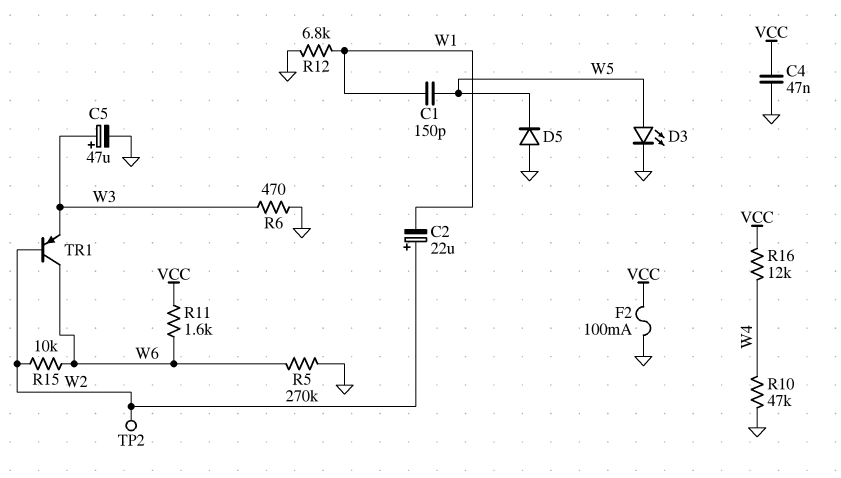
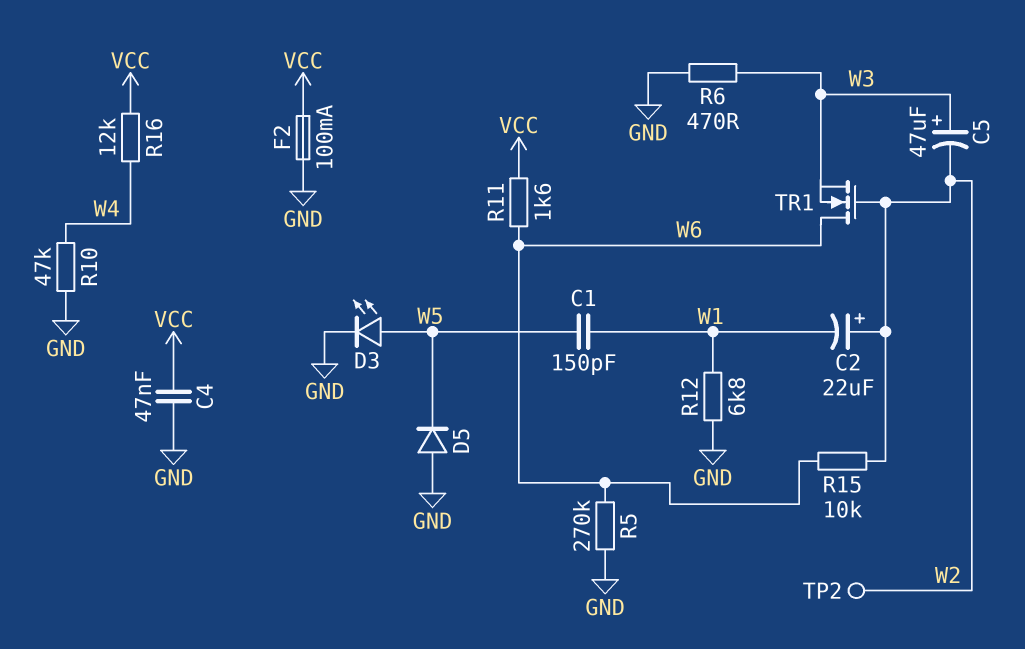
C5: 47uF (plus W3, minus GND) -> 47uF (plus W3, minus W2)
TR1: PNP (B W2, C W6, E W3) -> NMOS (G W2, D W6, S W3)

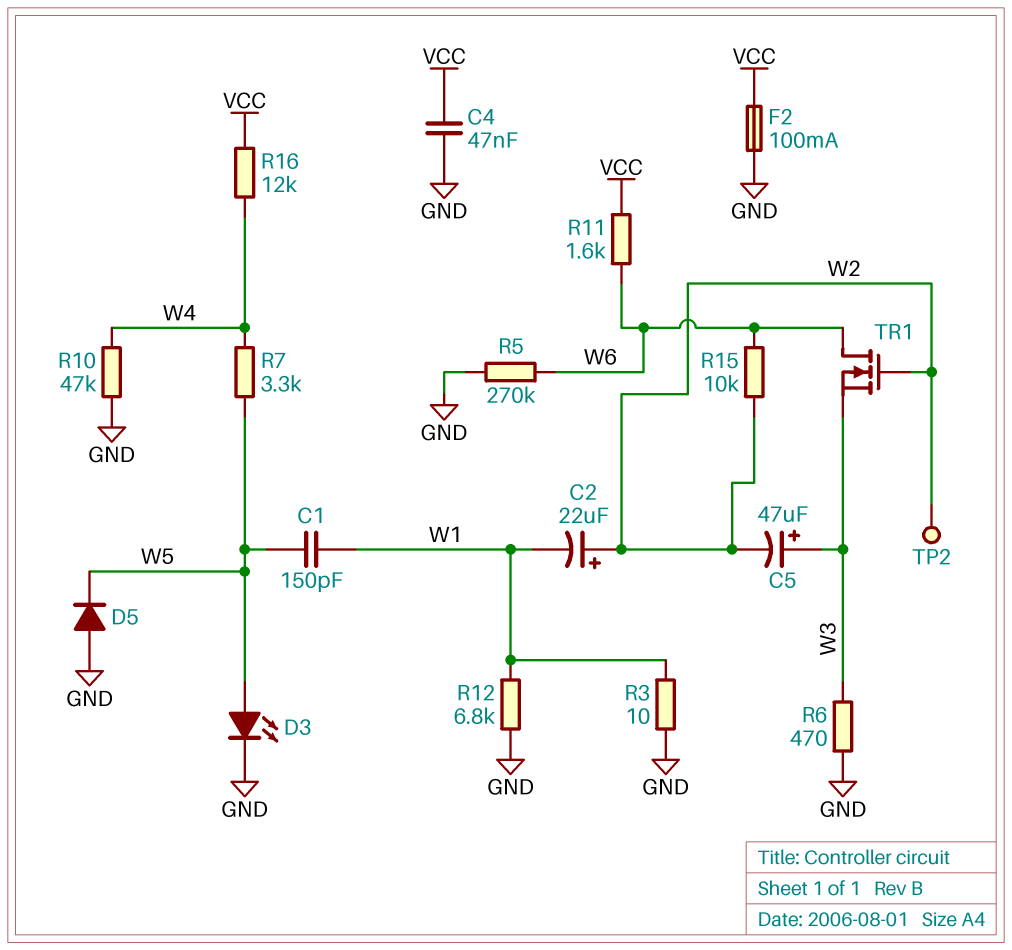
R3: none -> 10 (GND, W1)
R7: none -> 3.3k (W4, W5)

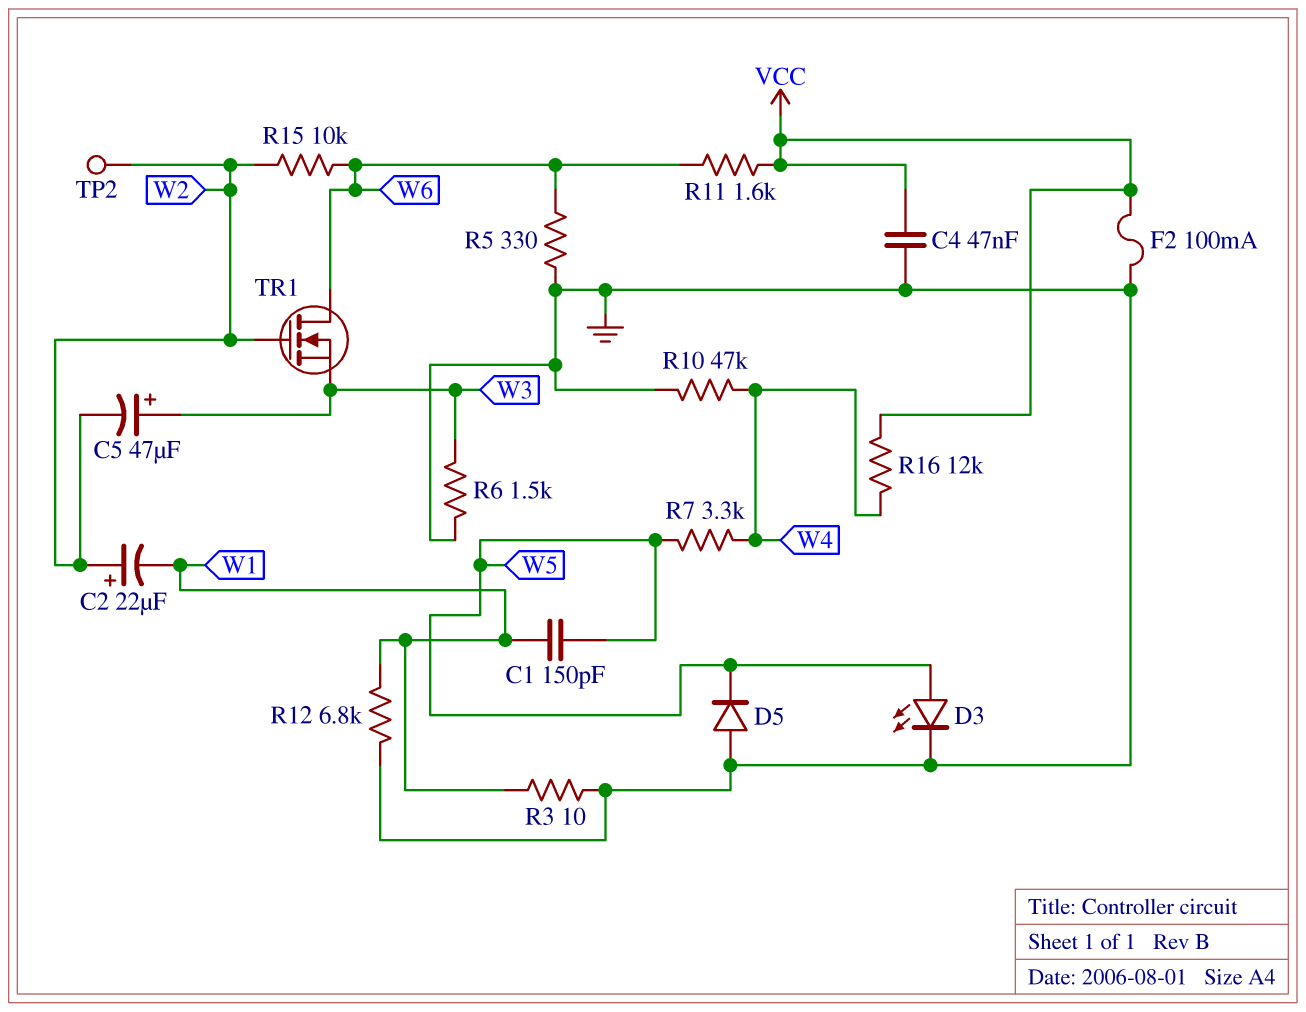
R5: 270k (GND, W6) -> 330 (GND, W6)
R6: 470 (GND, W3) -> 1.5k (GND, W3)

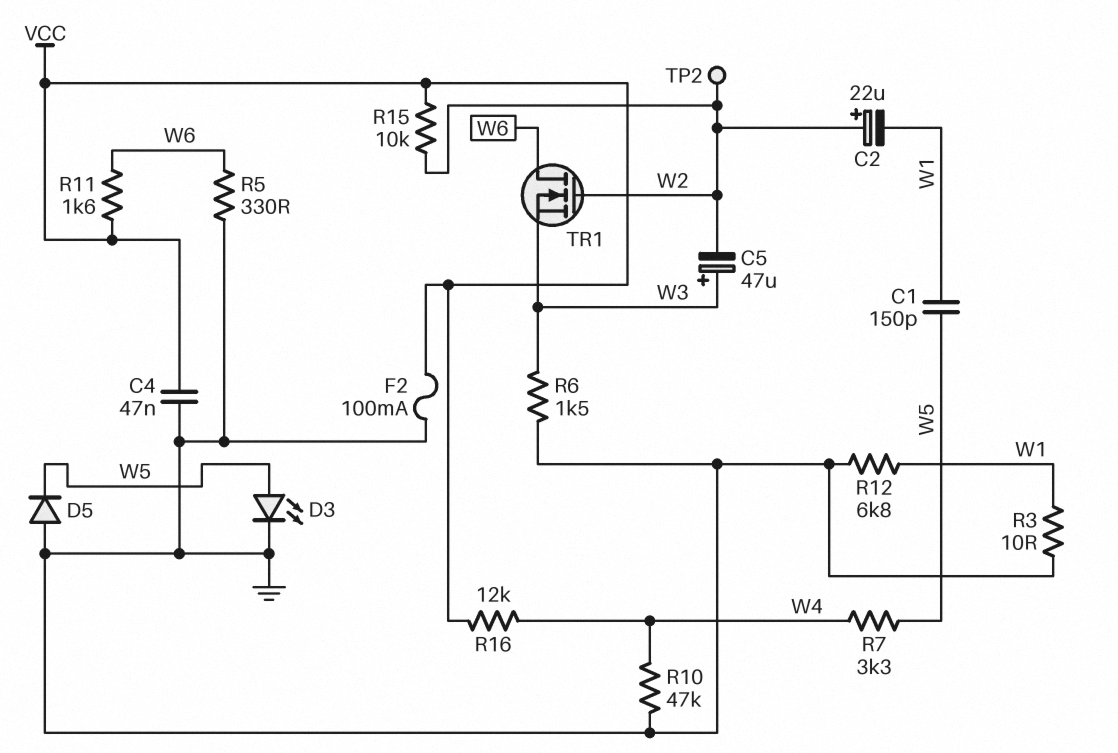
R15: 10k (W2, W6) -> 10k (VCC, W2)

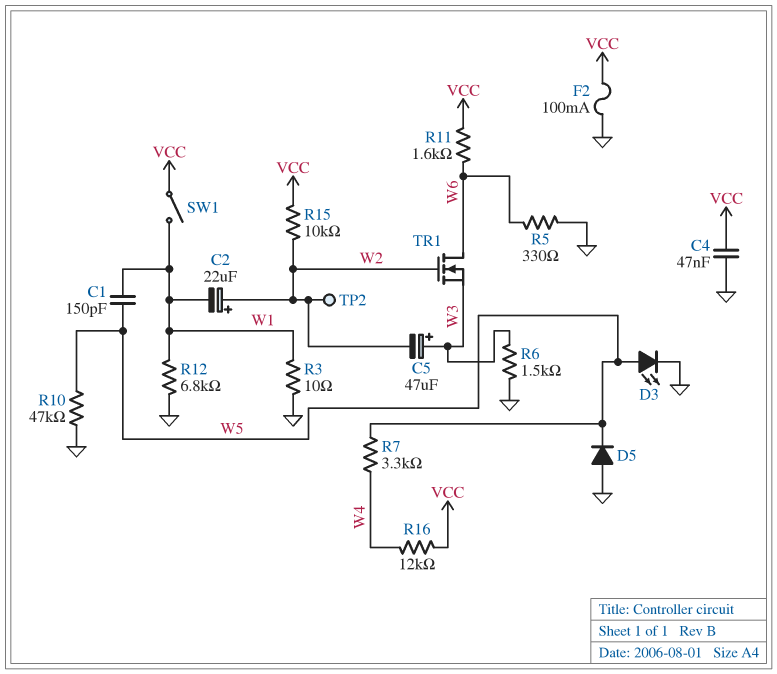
R10: 47k (GND, W4) -> 47k (GND, W5)
SW1: none -> switch (VCC, W1)

